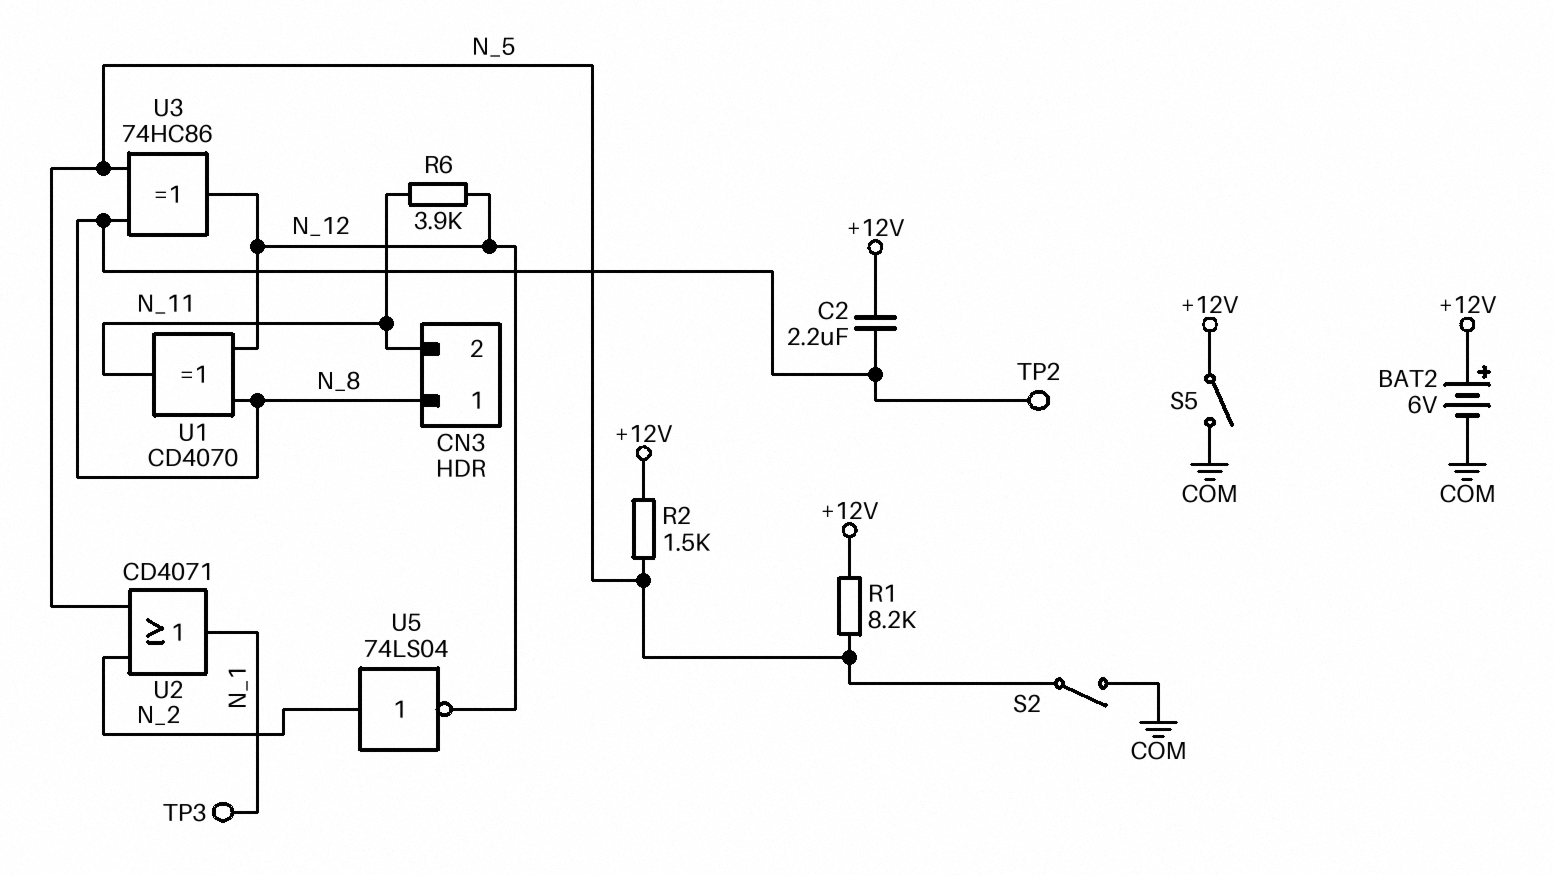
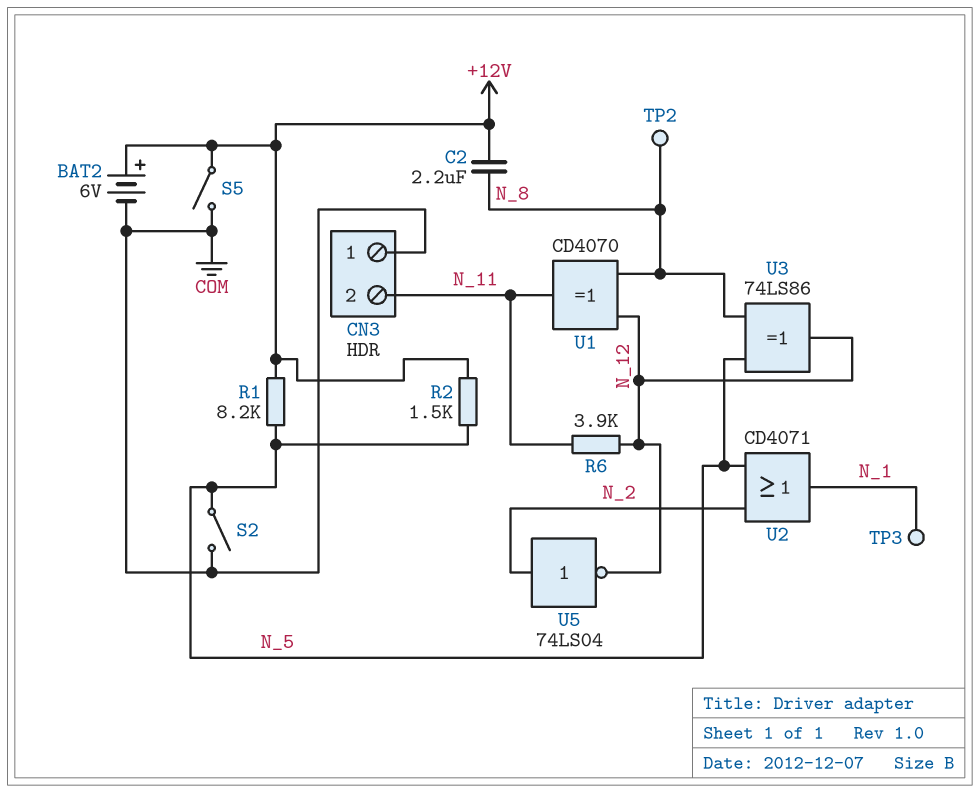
CN3 pin 1: N_8 -> COM
U3: XOR 74HC86 (in N_5, in N_8, out N_12) -> XOR 74LS86 (in N_5, in N_8, out N_12)

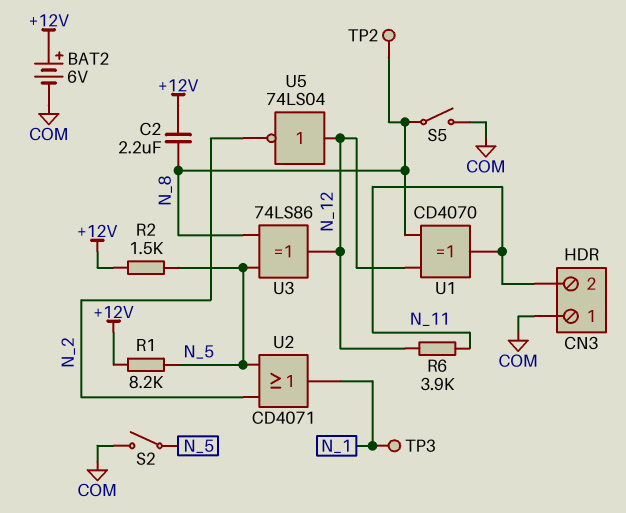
S5: switch (+12V, COM) -> switch (COM, N_8)
U5: NOT 74LS04 (in N_2, out N_12) -> NOT 74LS04 (in N_12, out N_2)

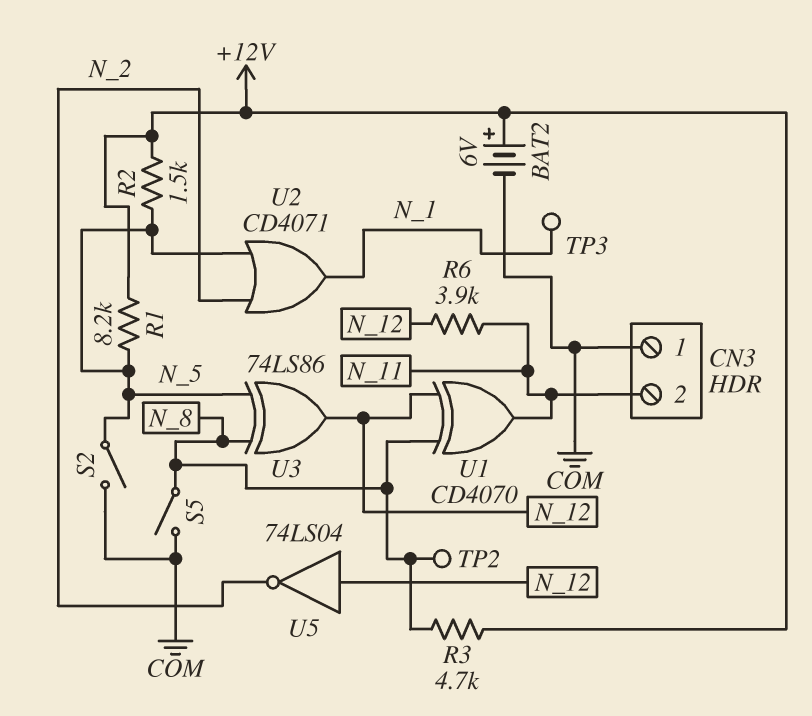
C2: 2.2uF (+12V, N_8) -> none
R3: none -> 4.7k (+12V, N_8)

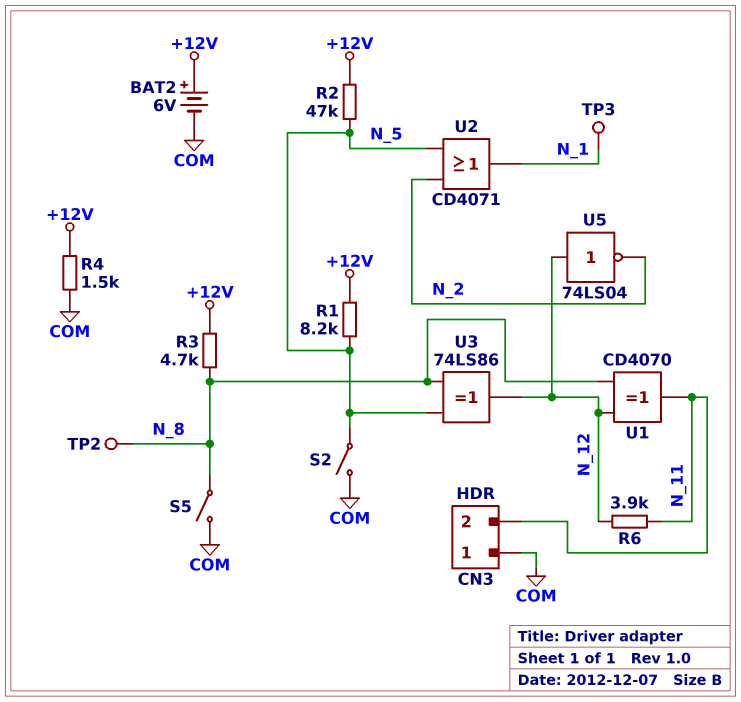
R2: 1.5k (+12V, N_5) -> 47k (+12V, N_5)
R4: none -> 1.5k (+12V, COM)

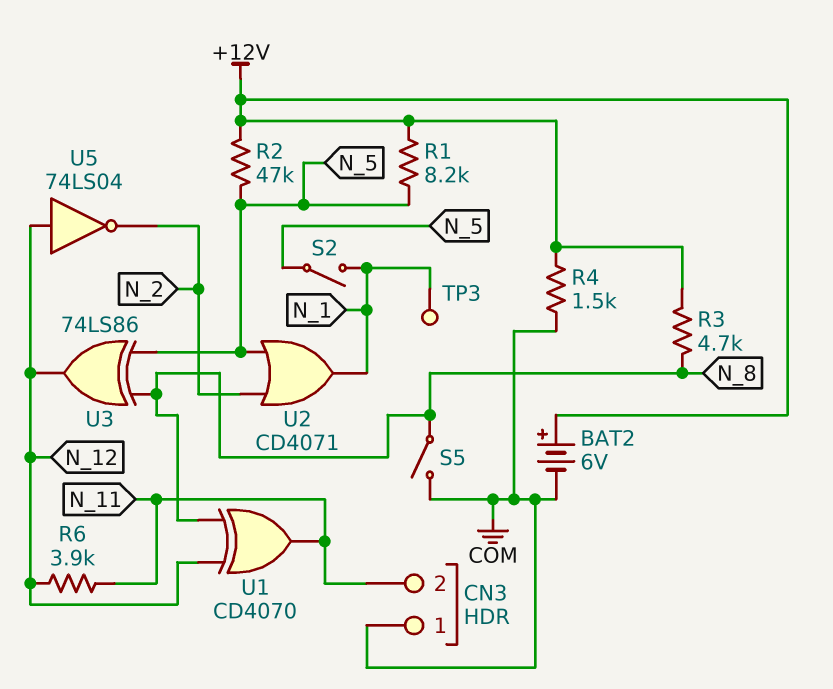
S2: switch (COM, N_5) -> switch (N_1, N_5)
TP2: test point (N_8) -> none

